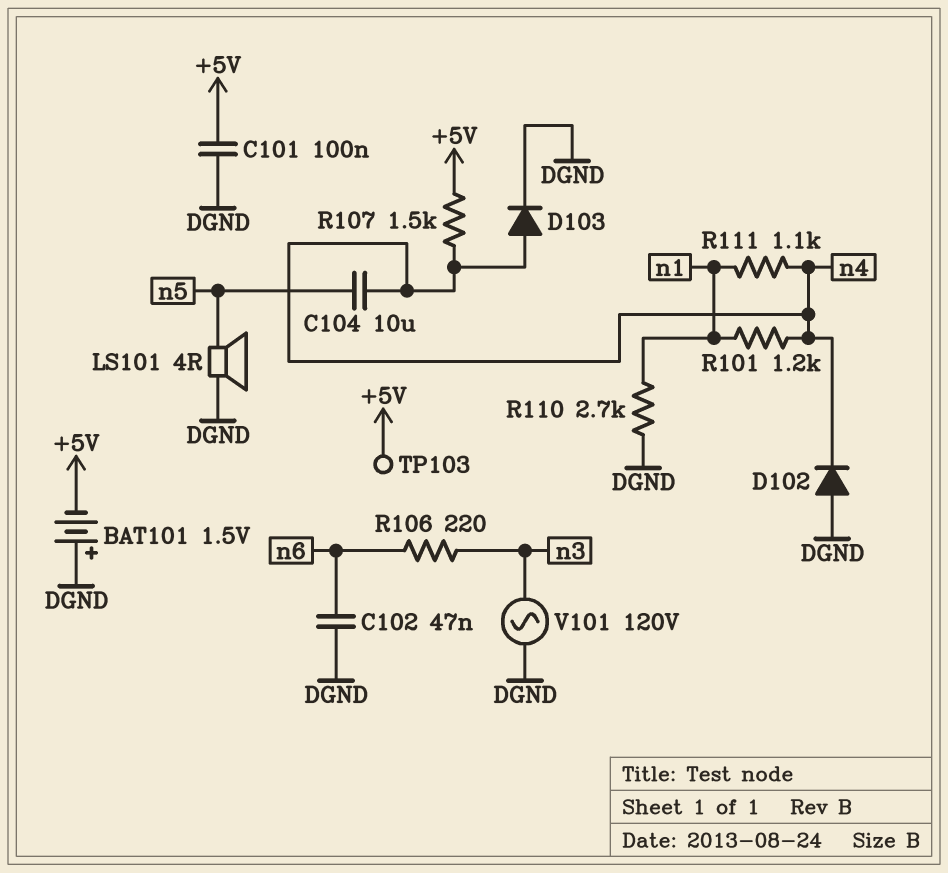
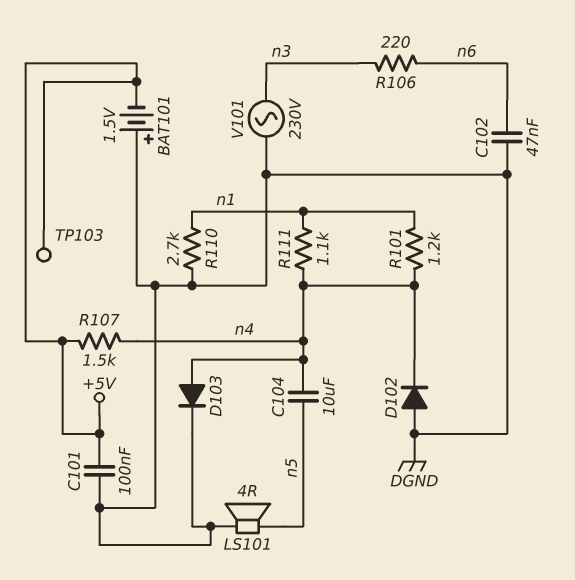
V101: AC 120V (DGND, n3) -> AC 230V (DGND, n3)

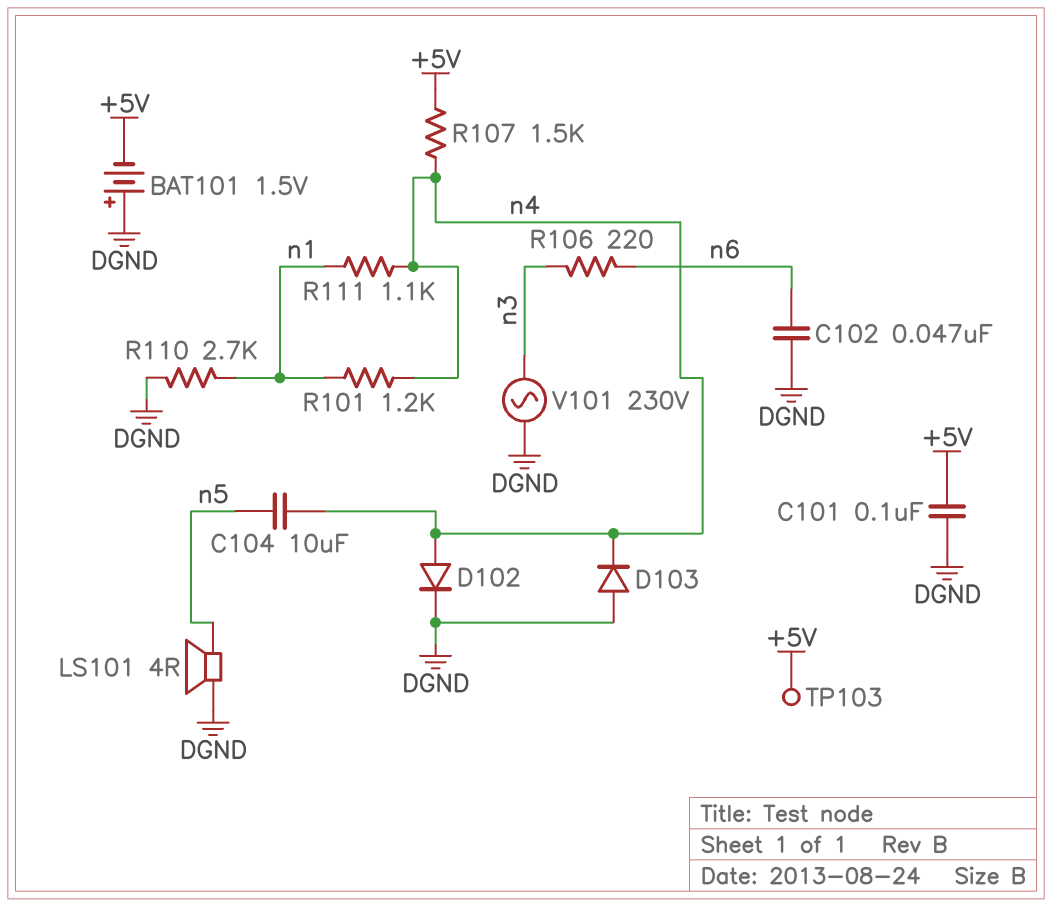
D102: diode (A DGND, K n4) -> diode (A n4, K DGND)
D103: diode (A n4, K DGND) -> diode (A DGND, K n4)

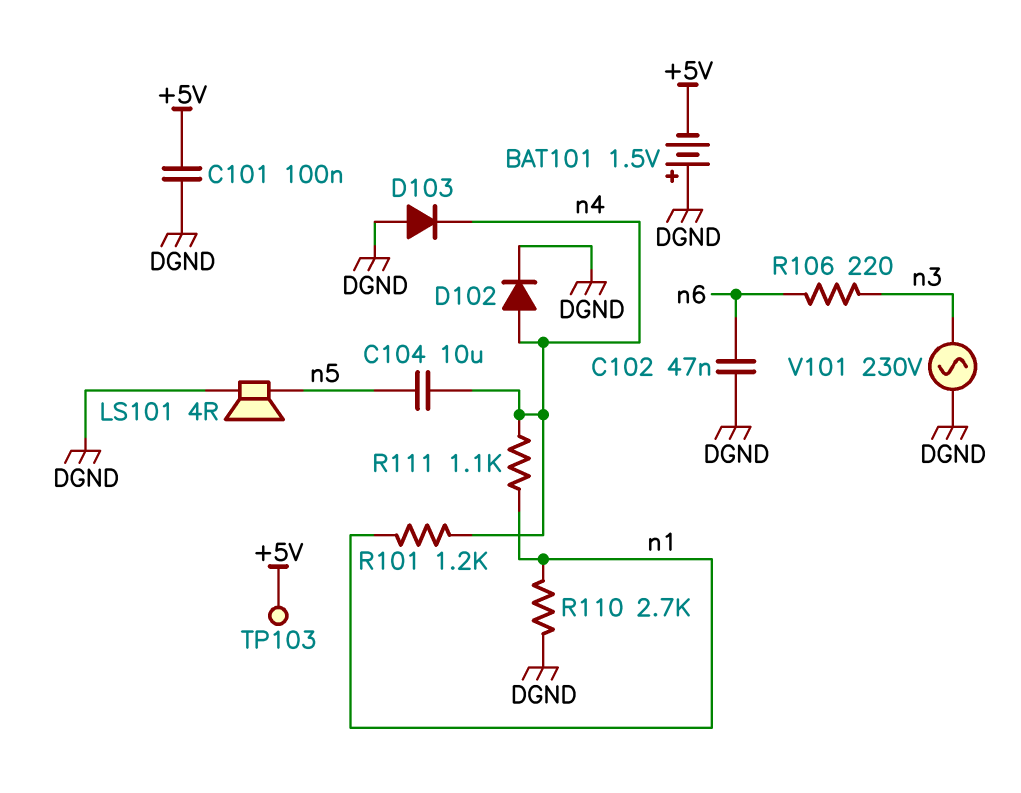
R107: 1.5k (+5V, n4) -> none

